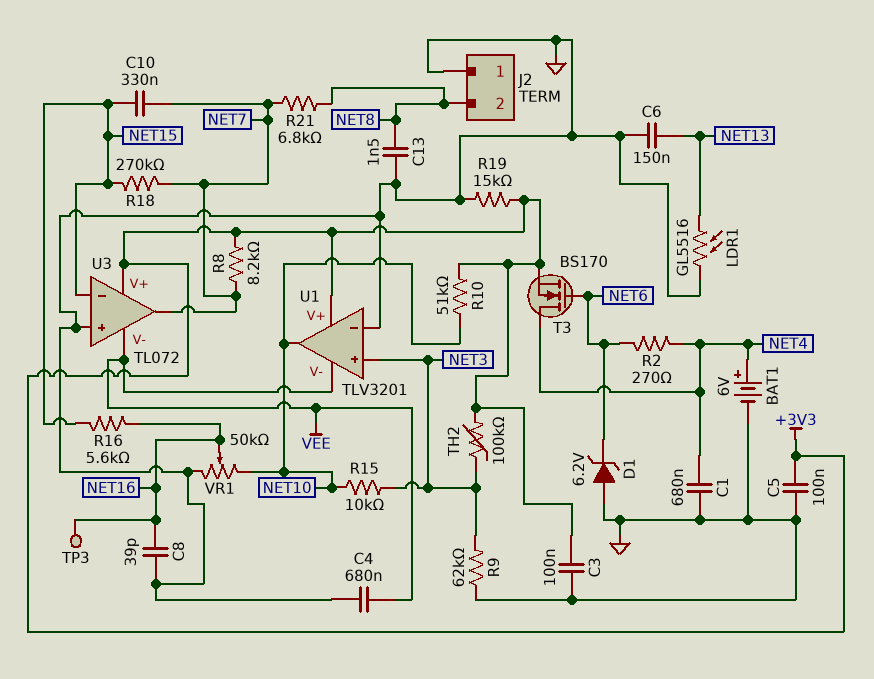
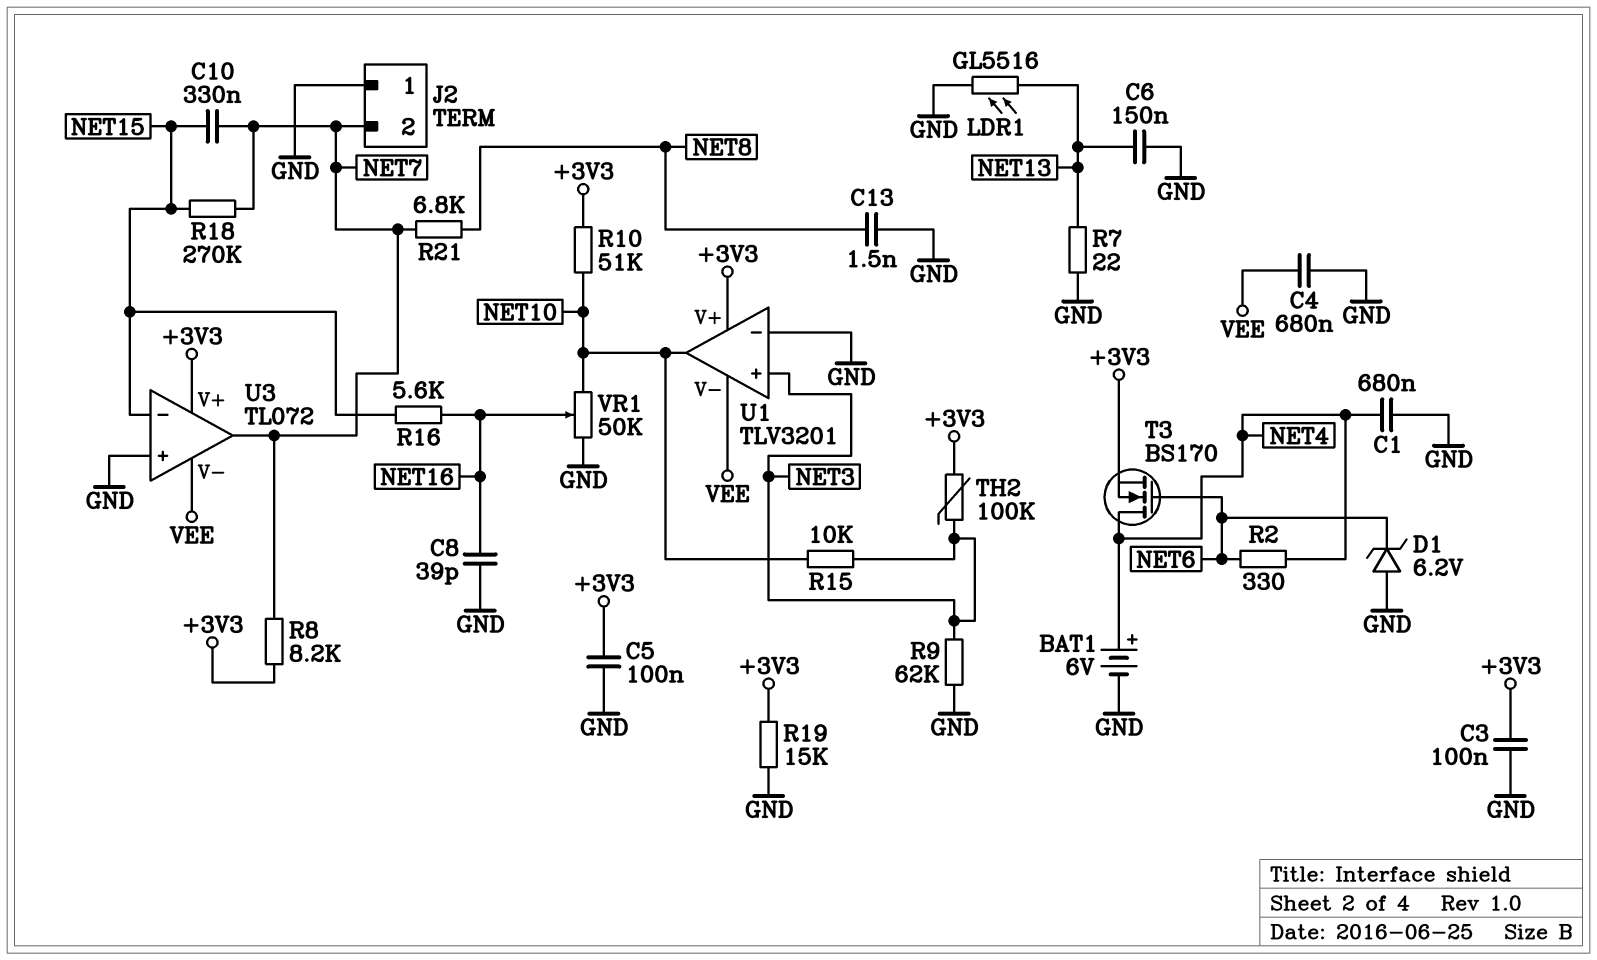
J2 pin 2: NET8 -> NET7
R2: 270 (NET4, NET6) -> 330 (NET4, NET6)
R7: none -> 22 (GND, NET13)
TP3: test point (NET16) -> none

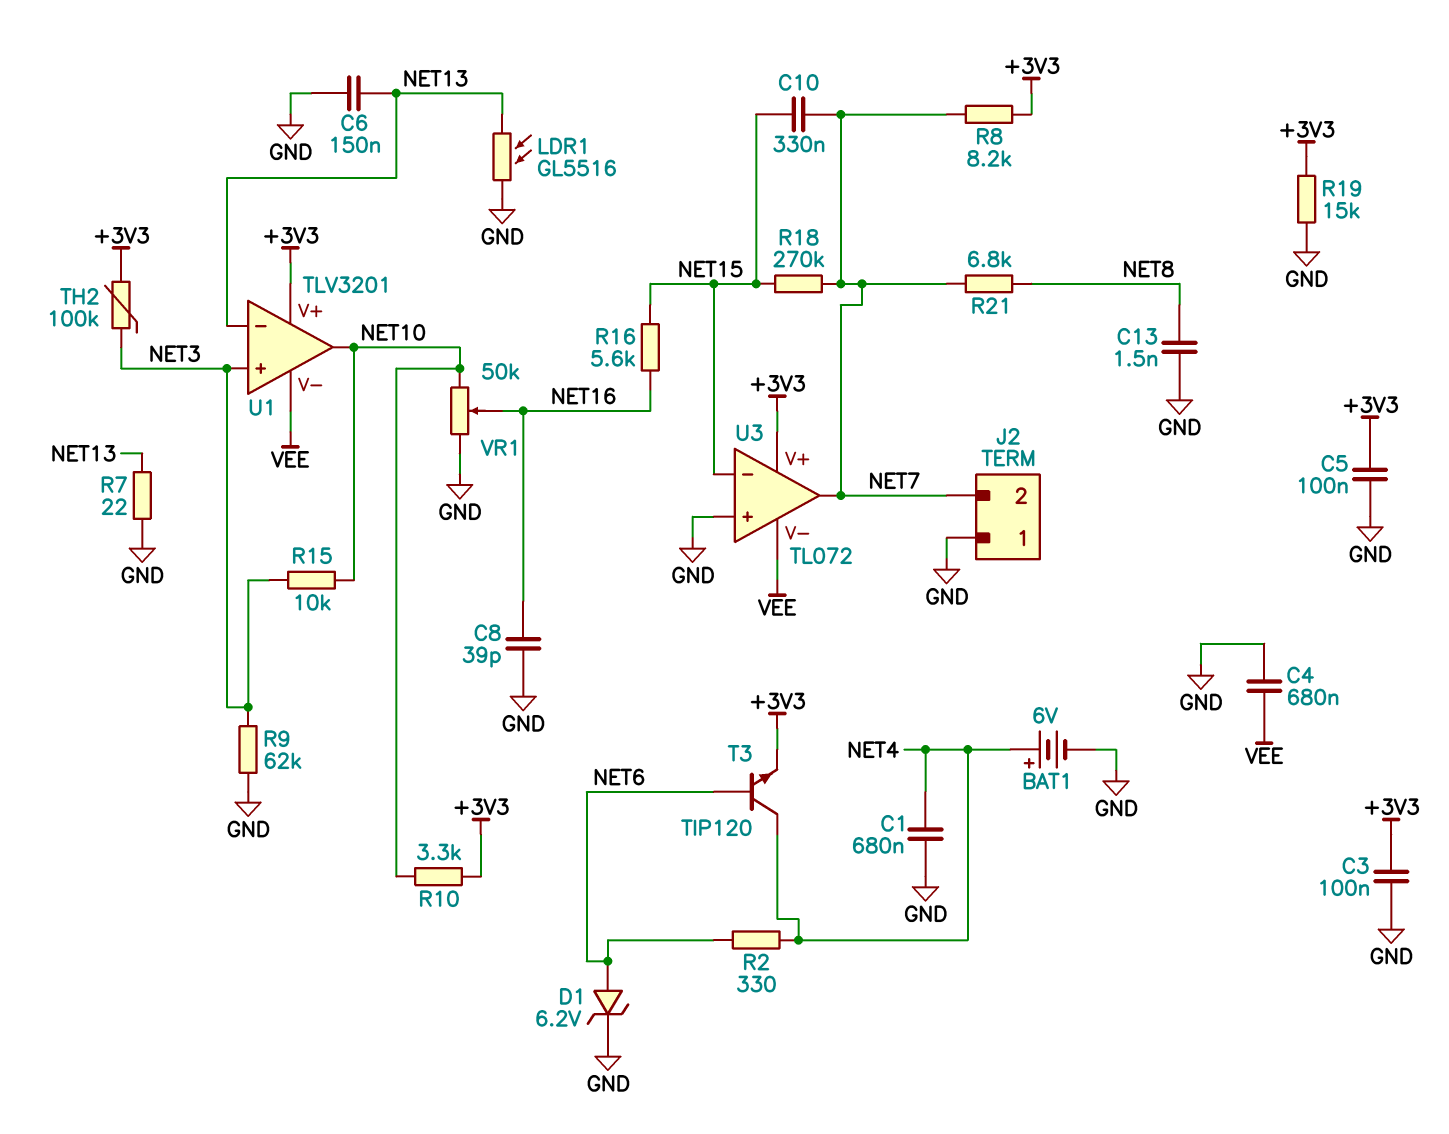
D1: zener 6.2V (A GND, K NET6) -> zener 6.2V (A NET6, K GND)
R10: 51k (+3V3, NET10) -> 3.3k (+3V3, NET10)
T3: NMOS BS170 (G NET6, D NET4, S +3V3) -> NPN TIP120 (B NET6, C NET4, E +3V3)
U1 pin in-: GND -> NET13

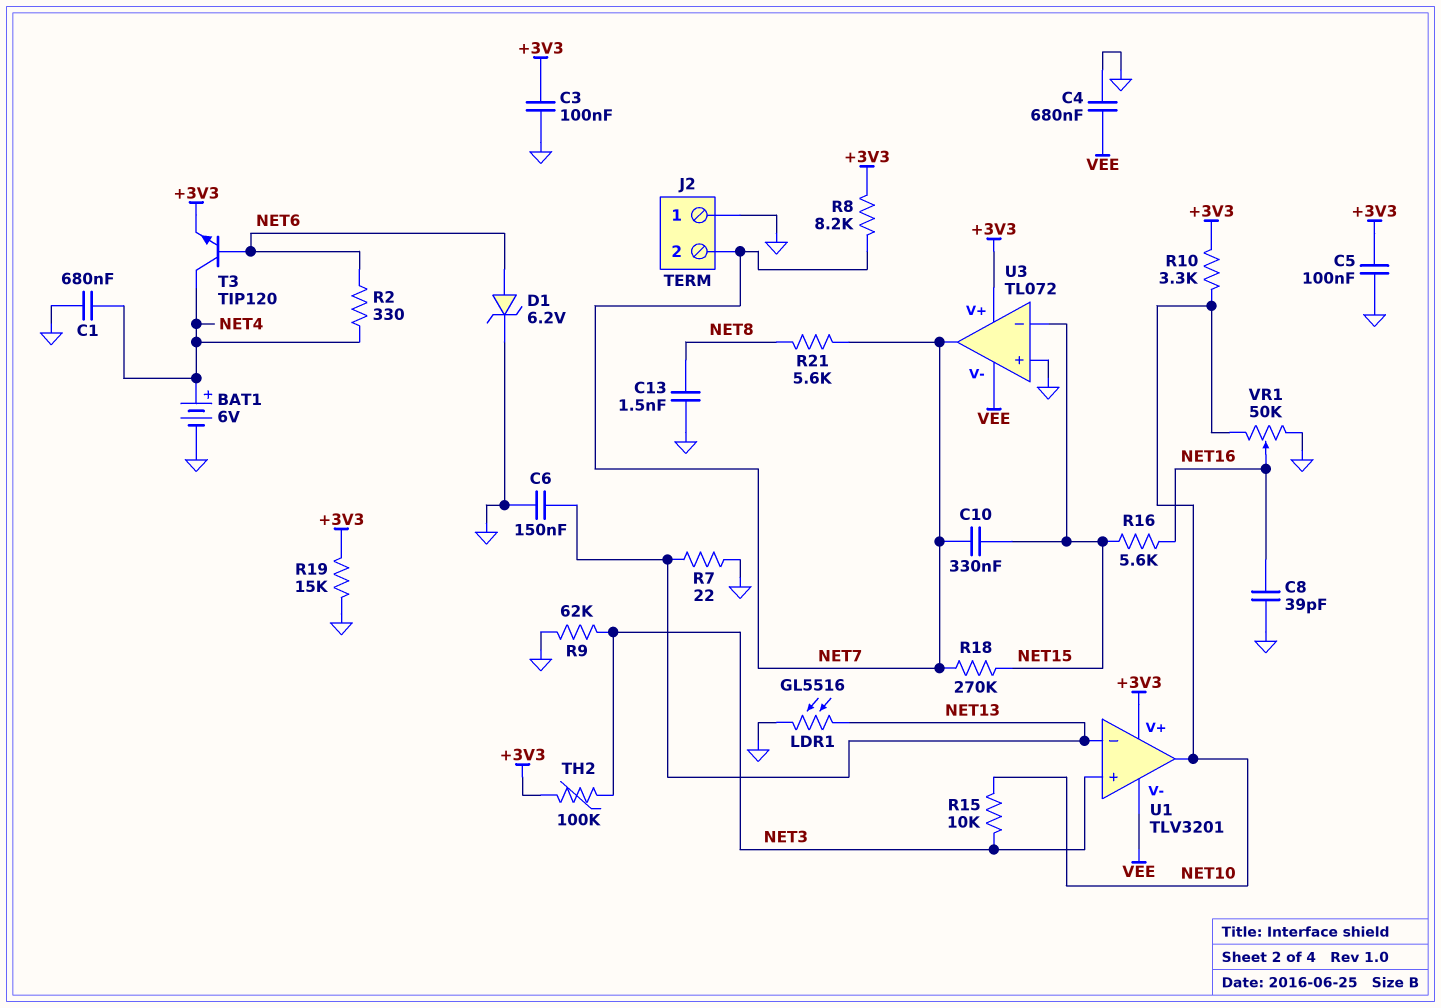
R21: 6.8k (NET7, NET8) -> 5.6k (NET7, NET8)

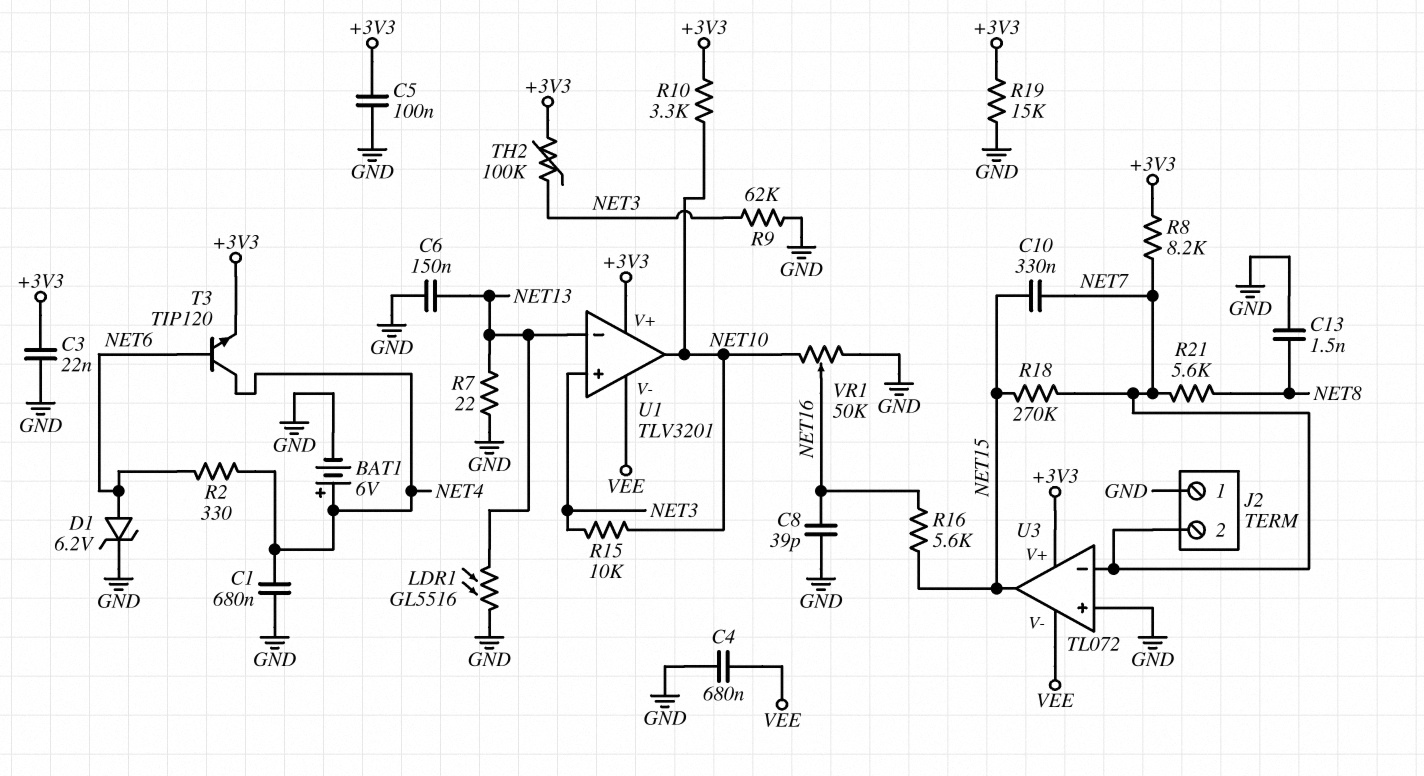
C3: 100nF (+3V3, GND) -> 22nF (+3V3, GND)
U3 pin in-: NET15 -> NET7
U3 pin out: NET7 -> NET15

